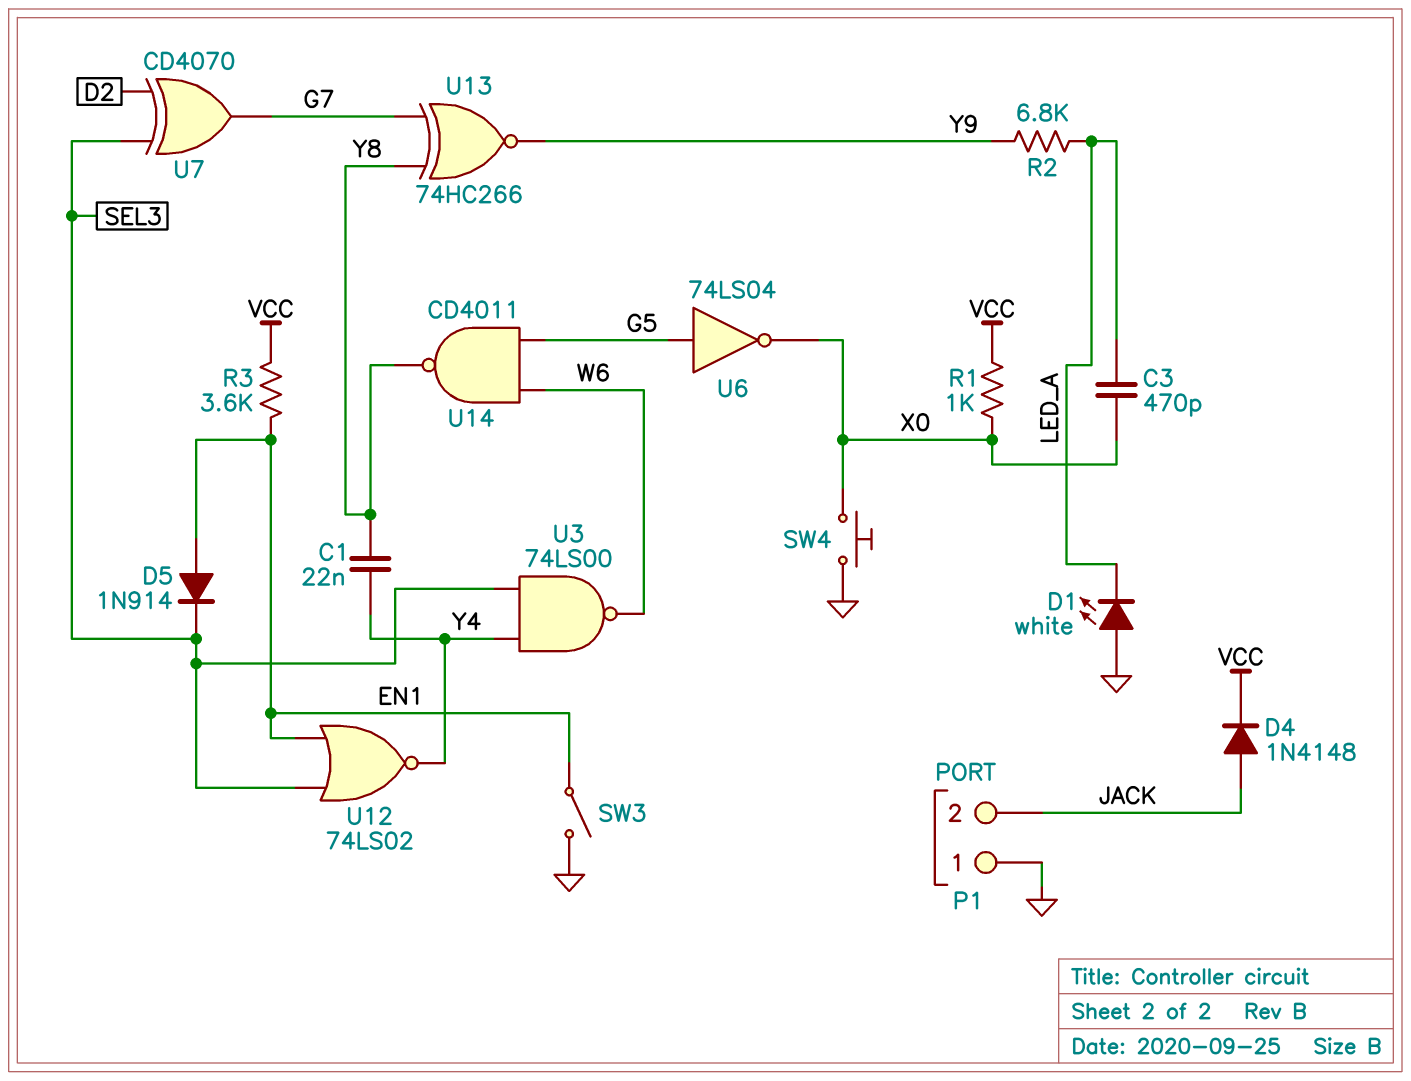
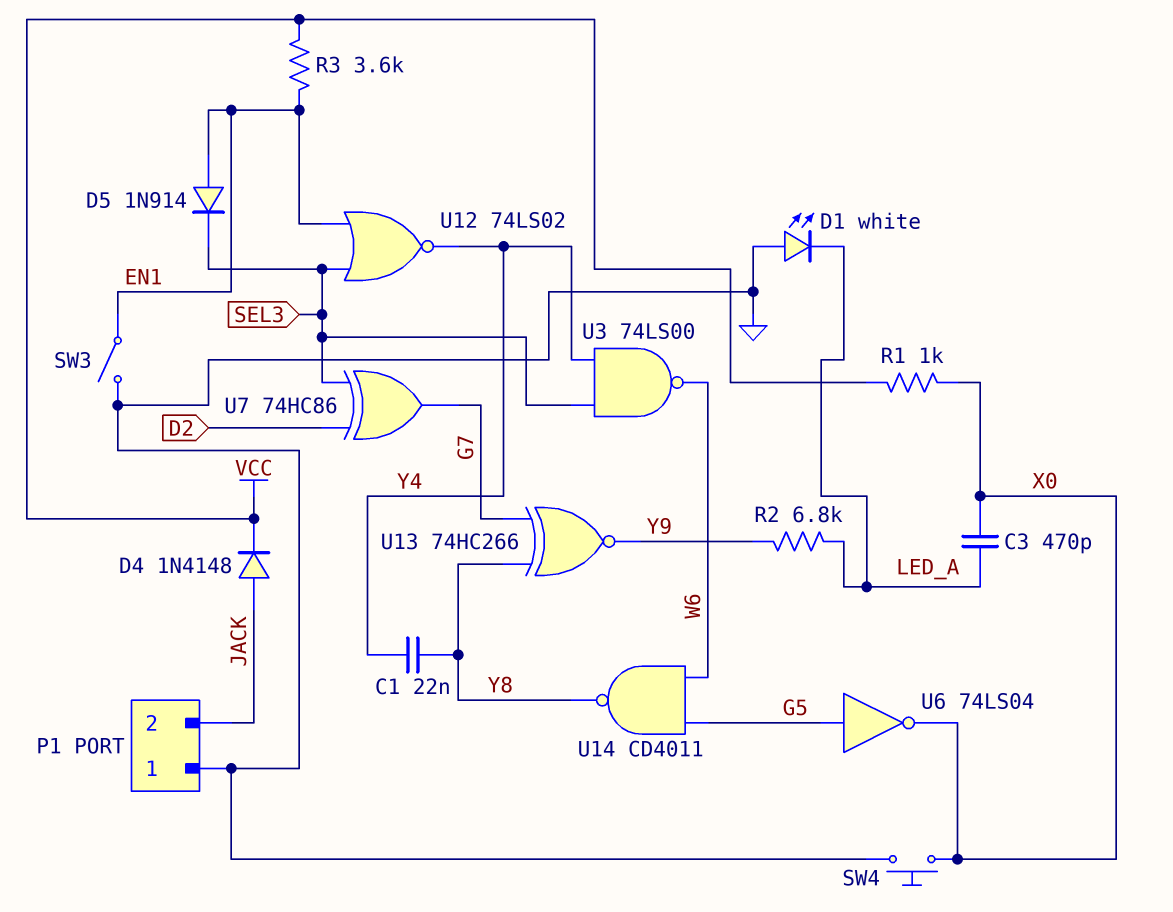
U7: XOR CD4070 (in D2, in SEL3, out G7) -> XOR 74HC86 (in D2, in SEL3, out G7)

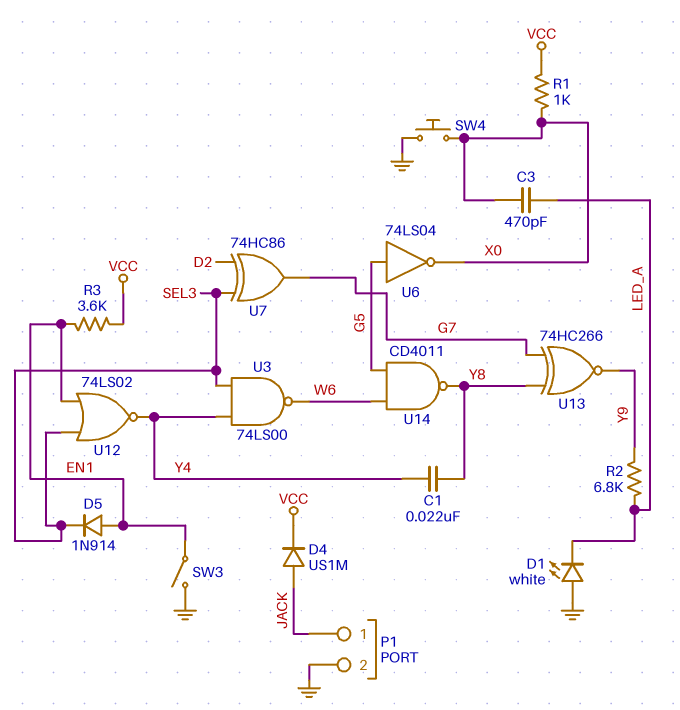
D4: diode 1N4148 (A JACK, K VCC) -> diode US1M (A JACK, K VCC)
P1 pin 1: GND -> JACK
P1 pin 2: JACK -> GND

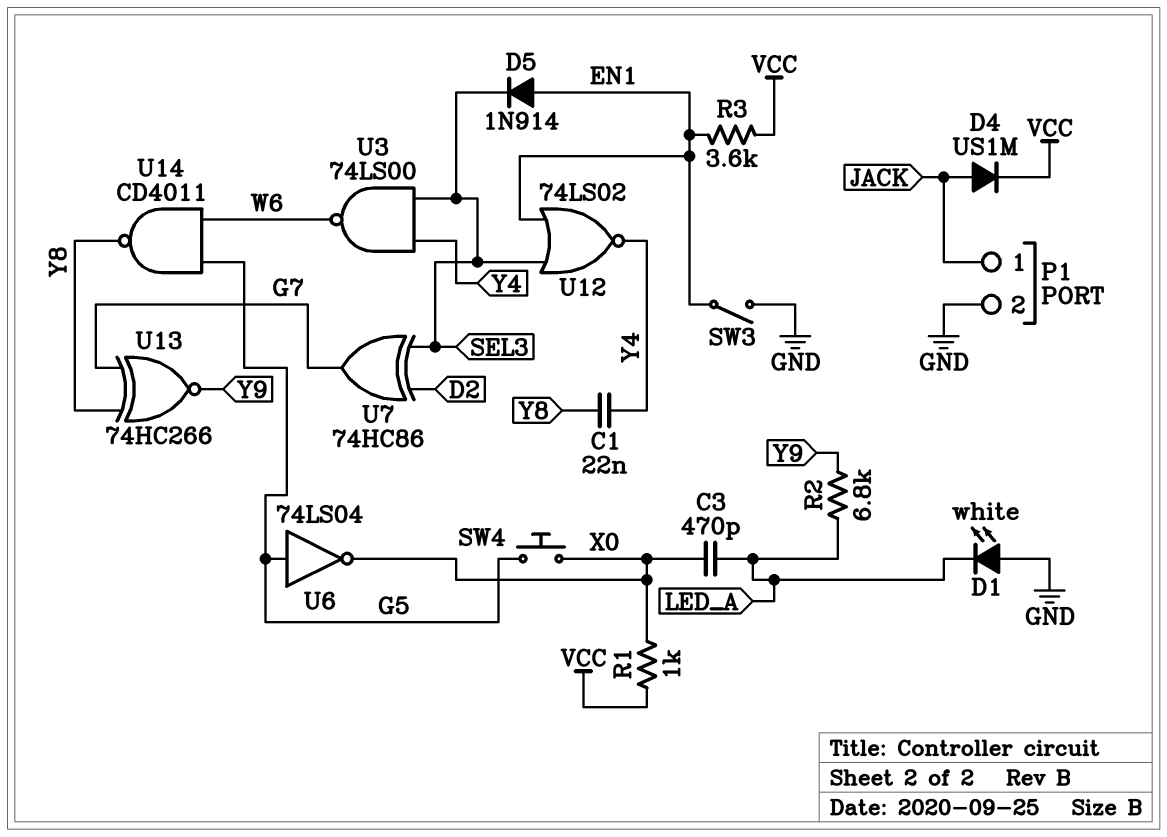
SW4: button (GND, X0) -> button (G5, X0)

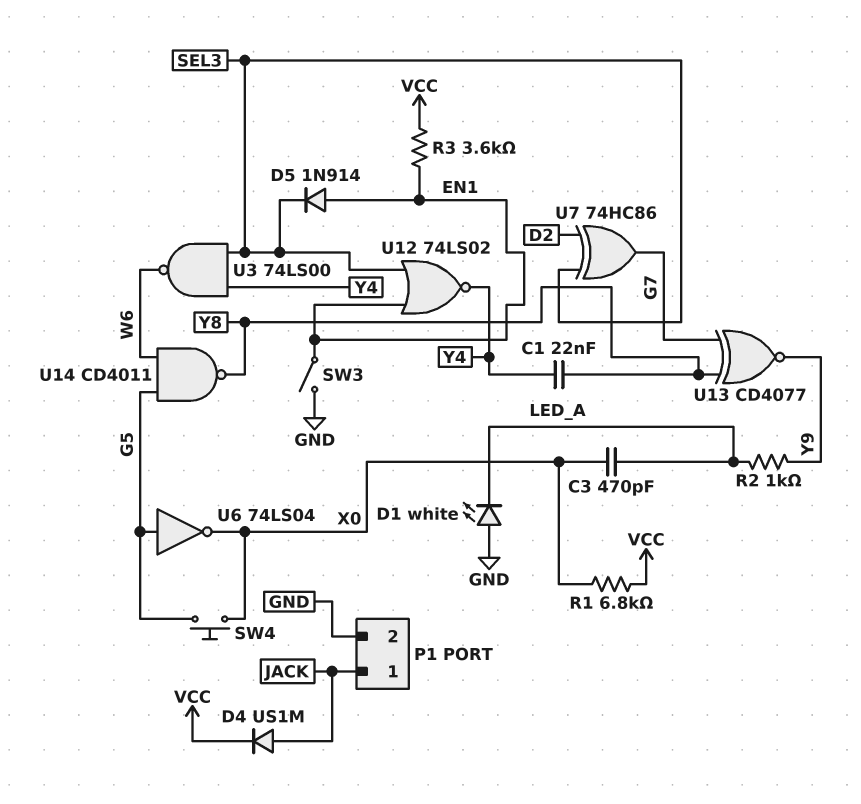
R1: 1k (VCC, X0) -> 6.8k (VCC, X0)
R2: 6.8k (LED_A, Y9) -> 1k (LED_A, Y9)
U13: XNOR 74HC266 (in G7, in Y8, out Y9) -> XNOR CD4077 (in G7, in Y8, out Y9)

